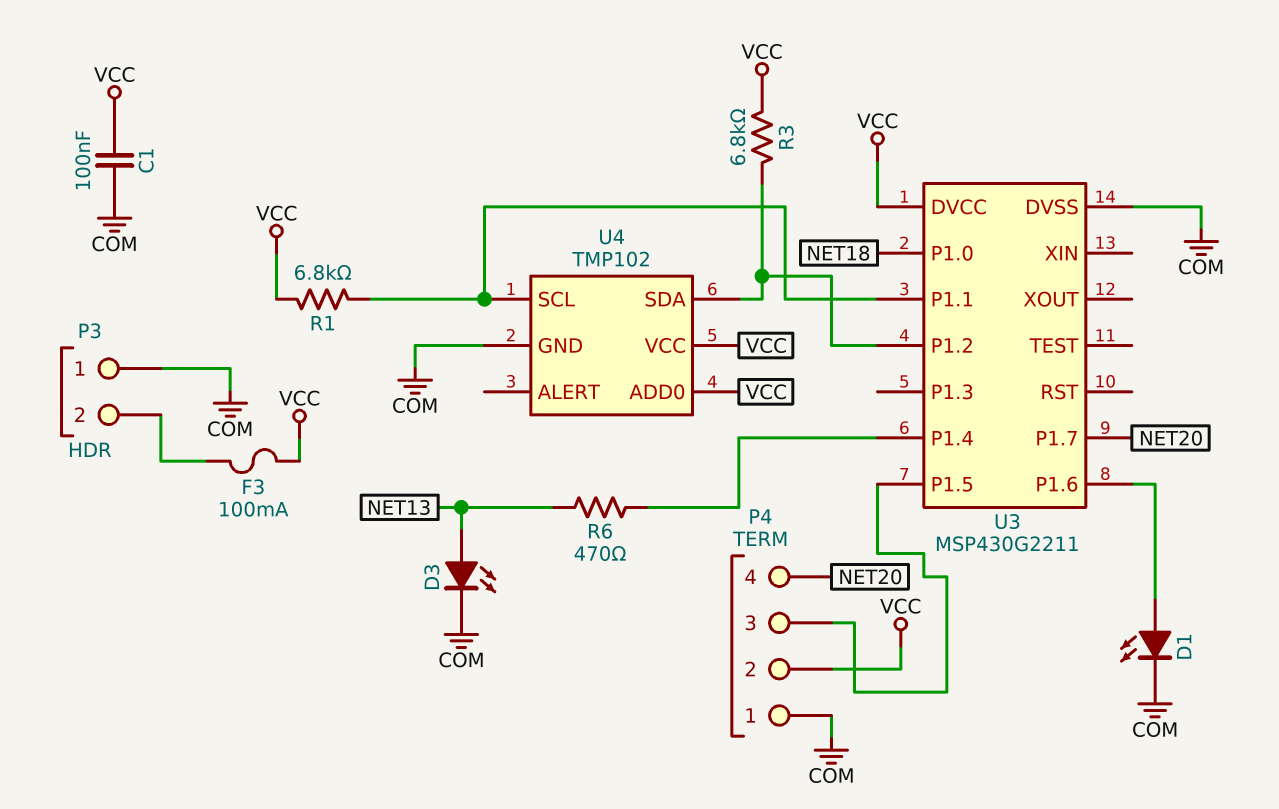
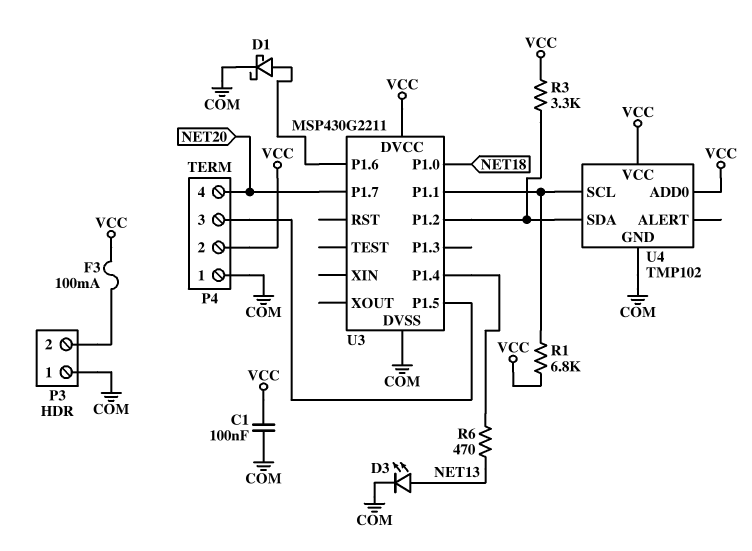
D1: LED (A U3/P1.6, K COM) -> schottky (A U3/P1.6, K COM)
R3: 6.8k (U3/P1.2, VCC) -> 3.3k (U3/P1.2, VCC)

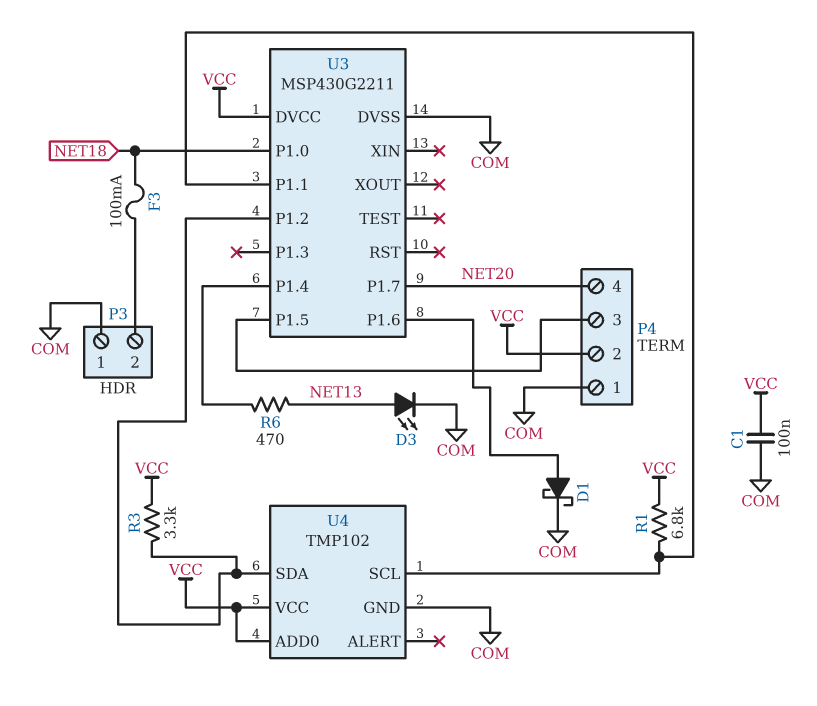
F3: 100mA (P3/2, VCC) -> 100mA (NET18, P3/2)

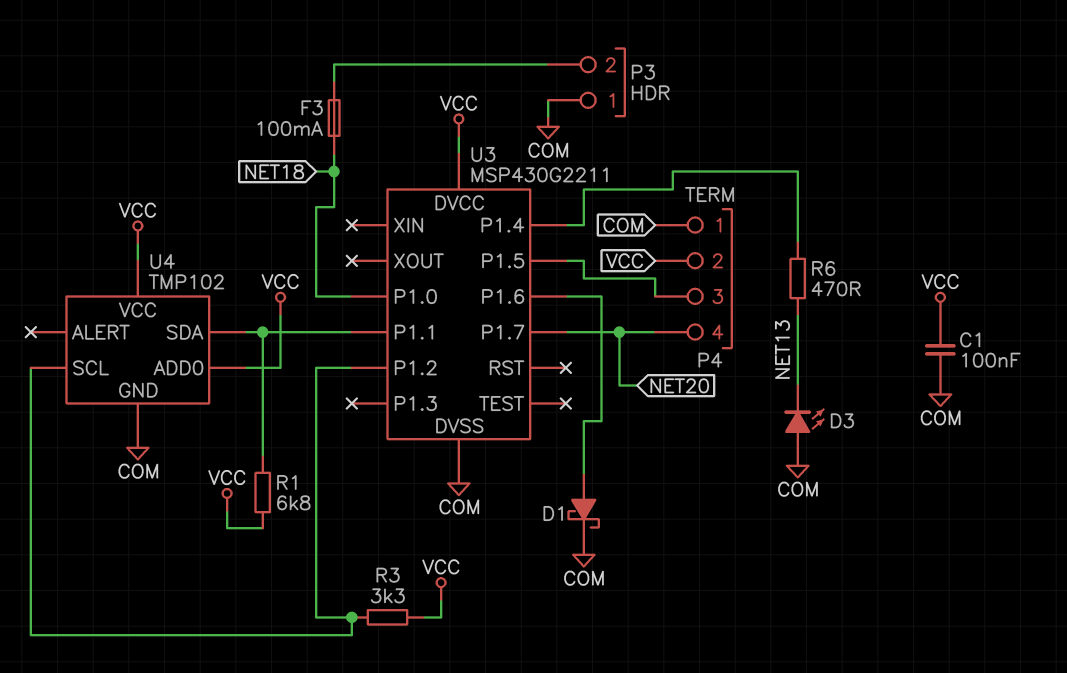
D3: LED (A NET13, K COM) -> LED (A COM, K NET13)
U4 pin SCL: U3/P1.1 -> U3/P1.2
U4 pin SDA: U3/P1.2 -> U3/P1.1

